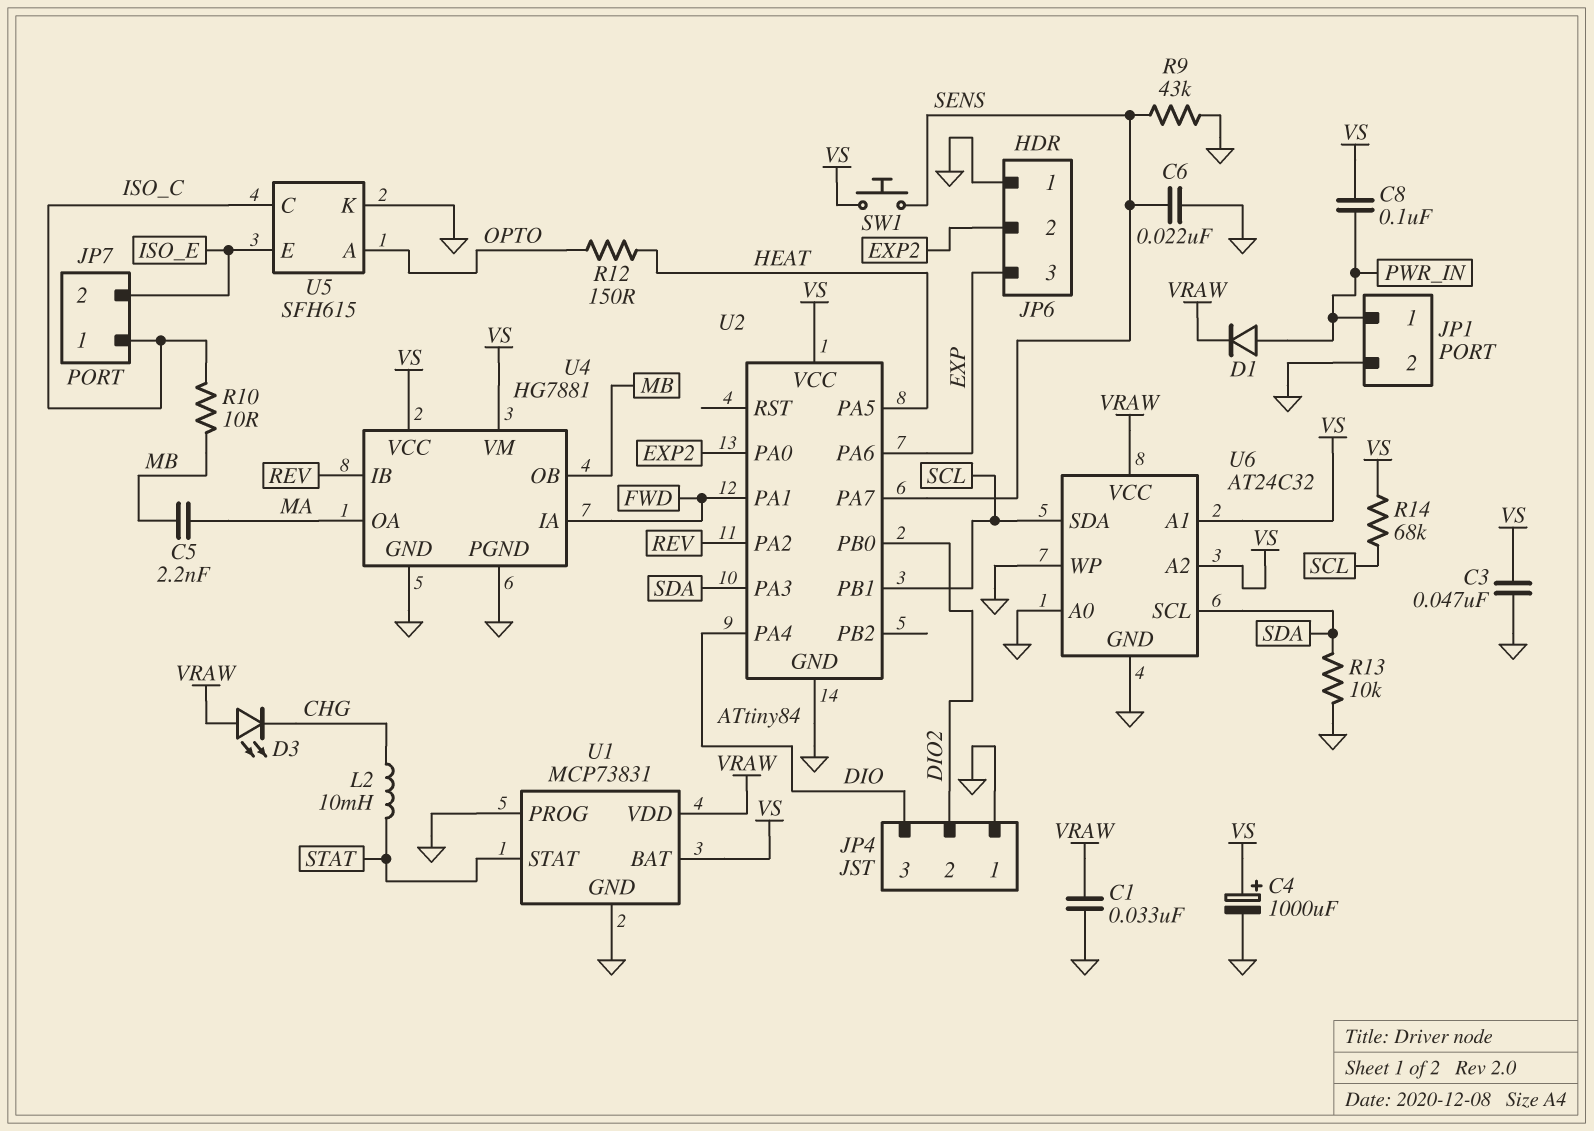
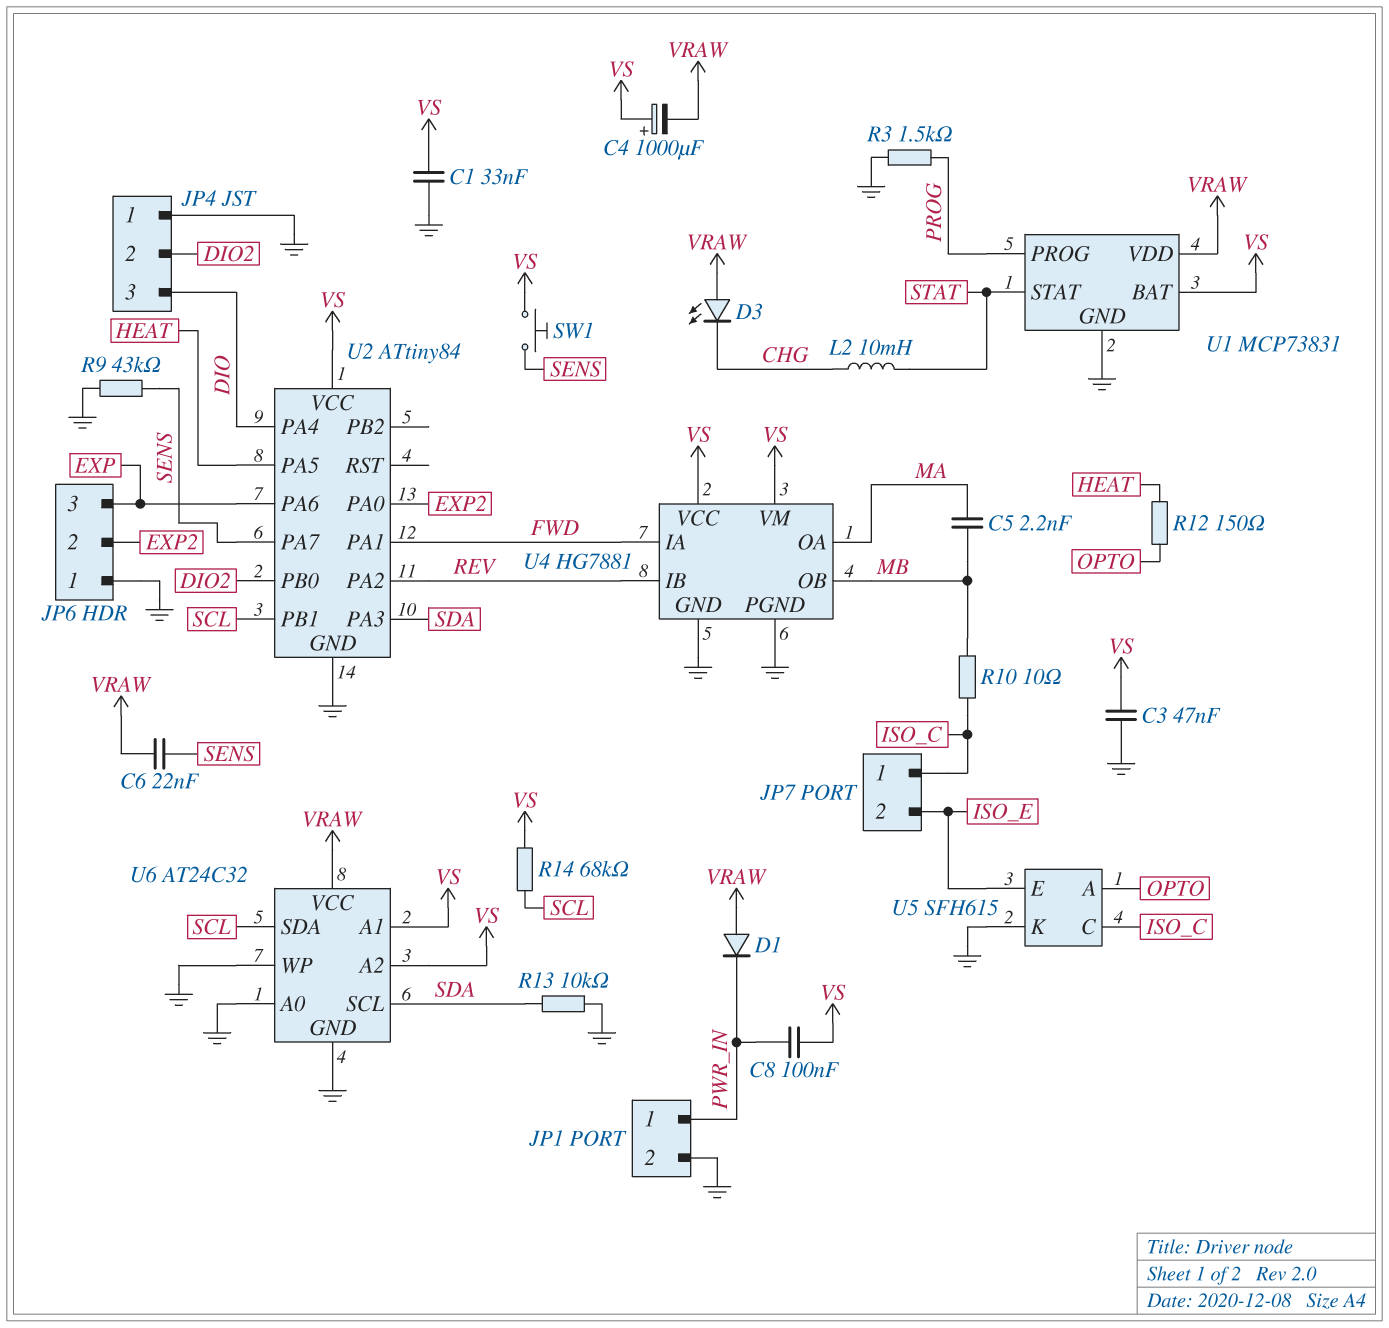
C1: 33nF (GND, VRAW) -> 33nF (GND, VS)
C4: 1000uF (plus VS, minus GND) -> 1000uF (plus VS, minus VRAW)
C6: 22nF (GND, SENS) -> 22nF (SENS, VRAW)
D1: diode (A PWR_IN, K VRAW) -> diode (A VRAW, K PWR_IN)
R3: none -> 1.5k (GND, PROG)
U1 pin PROG: GND -> PROG

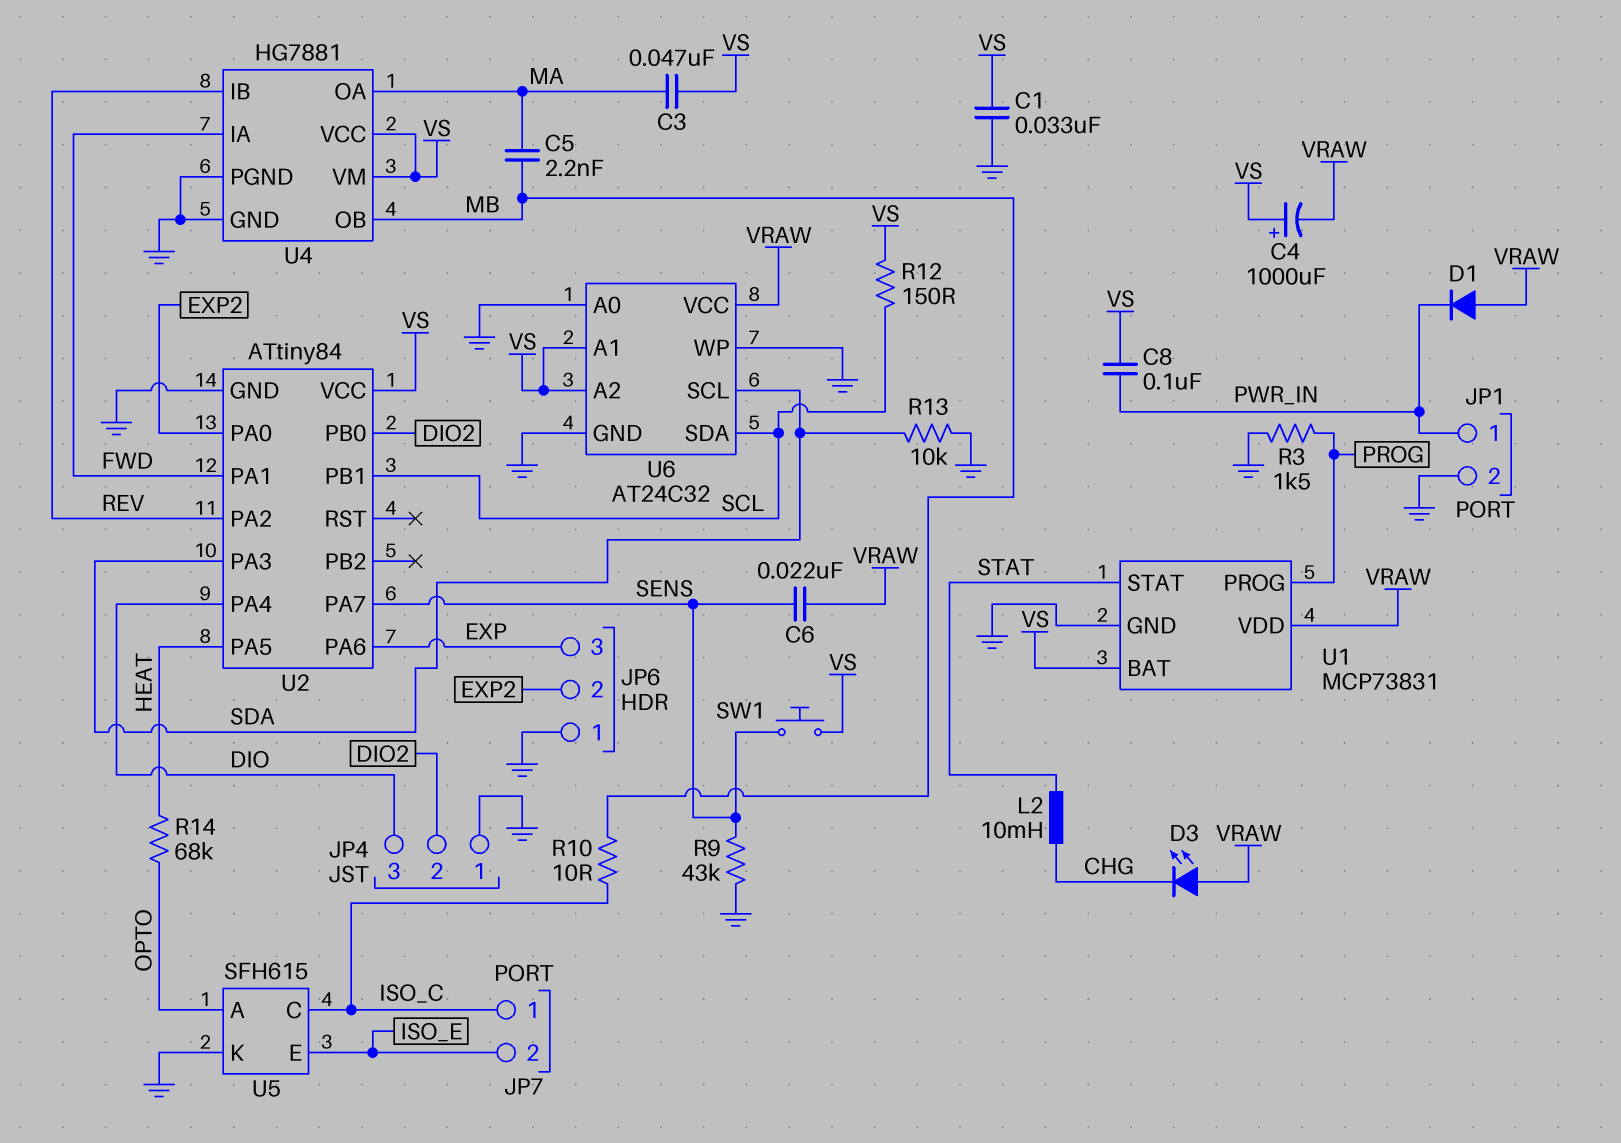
C3: 47nF (GND, VS) -> 47nF (MA, VS)
R12: 150 (HEAT, OPTO) -> 150 (SCL, VS)
R14: 68k (SCL, VS) -> 68k (HEAT, OPTO)

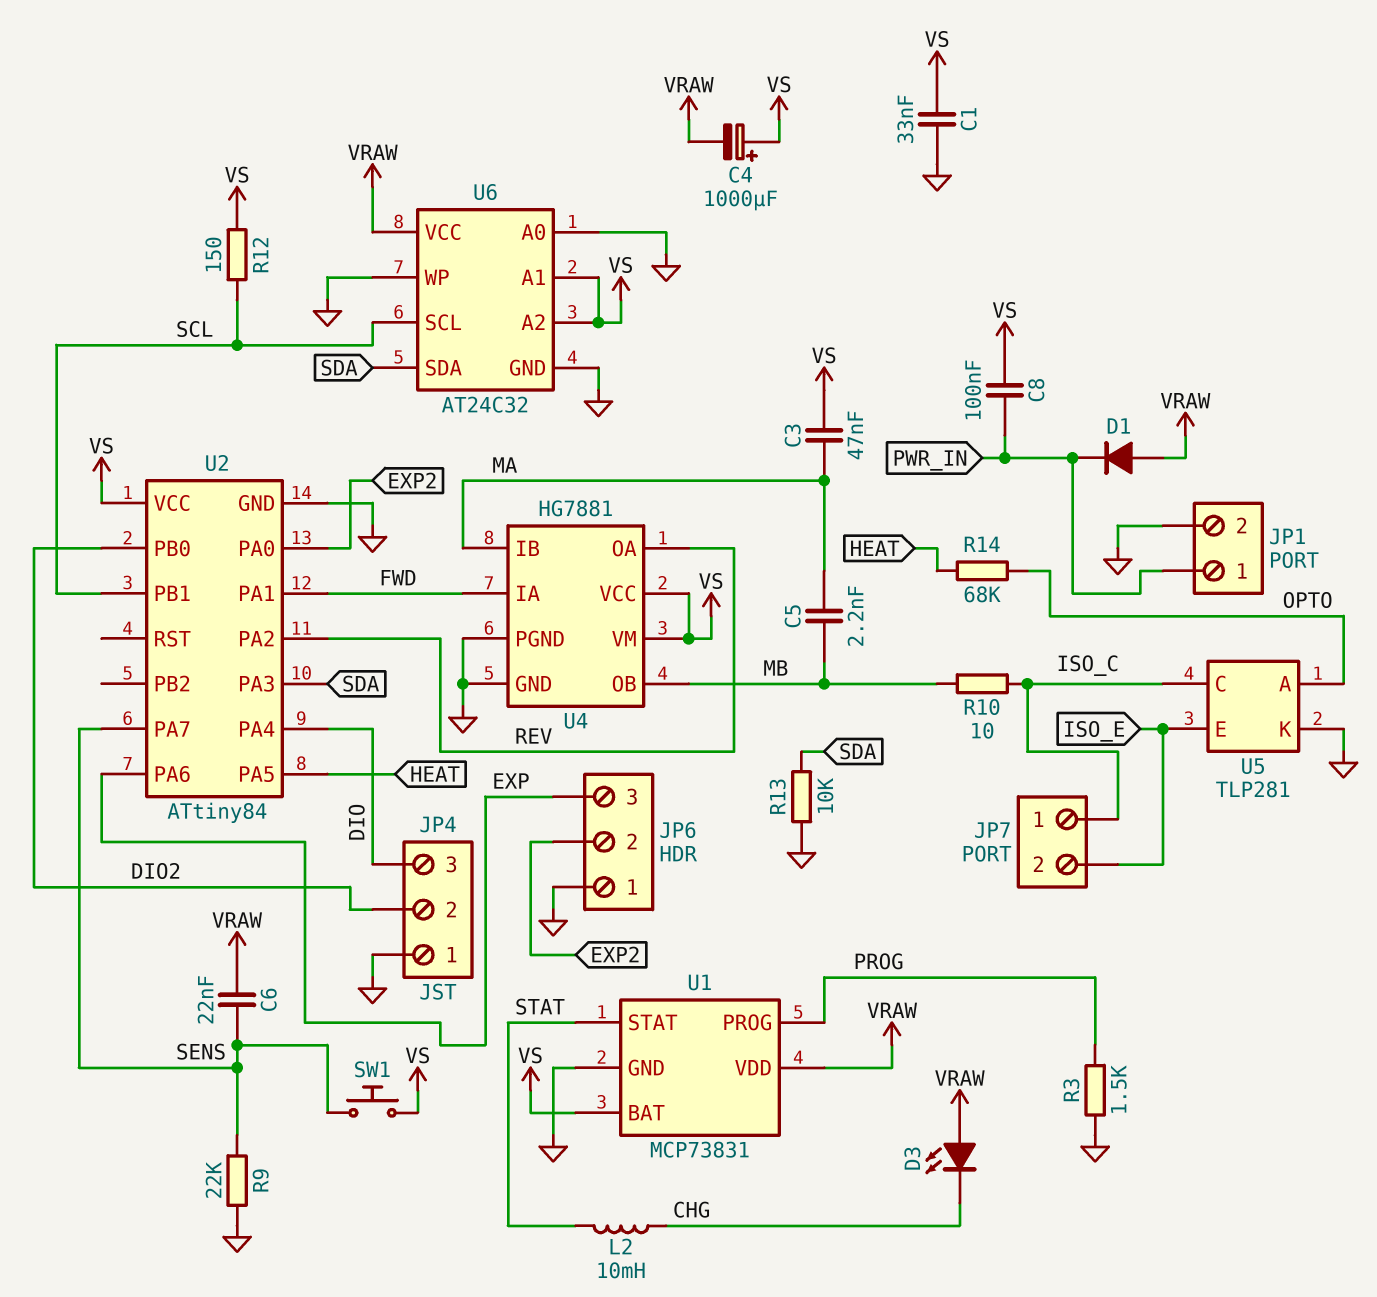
R9: 43k (GND, SENS) -> 22k (GND, SENS)
U4 pin IB: REV -> MA
U4 pin OA: MA -> REV
U5: SFH615 -> TLP281
U6 pin SCL: SDA -> SCL
U6 pin SDA: SCL -> SDA

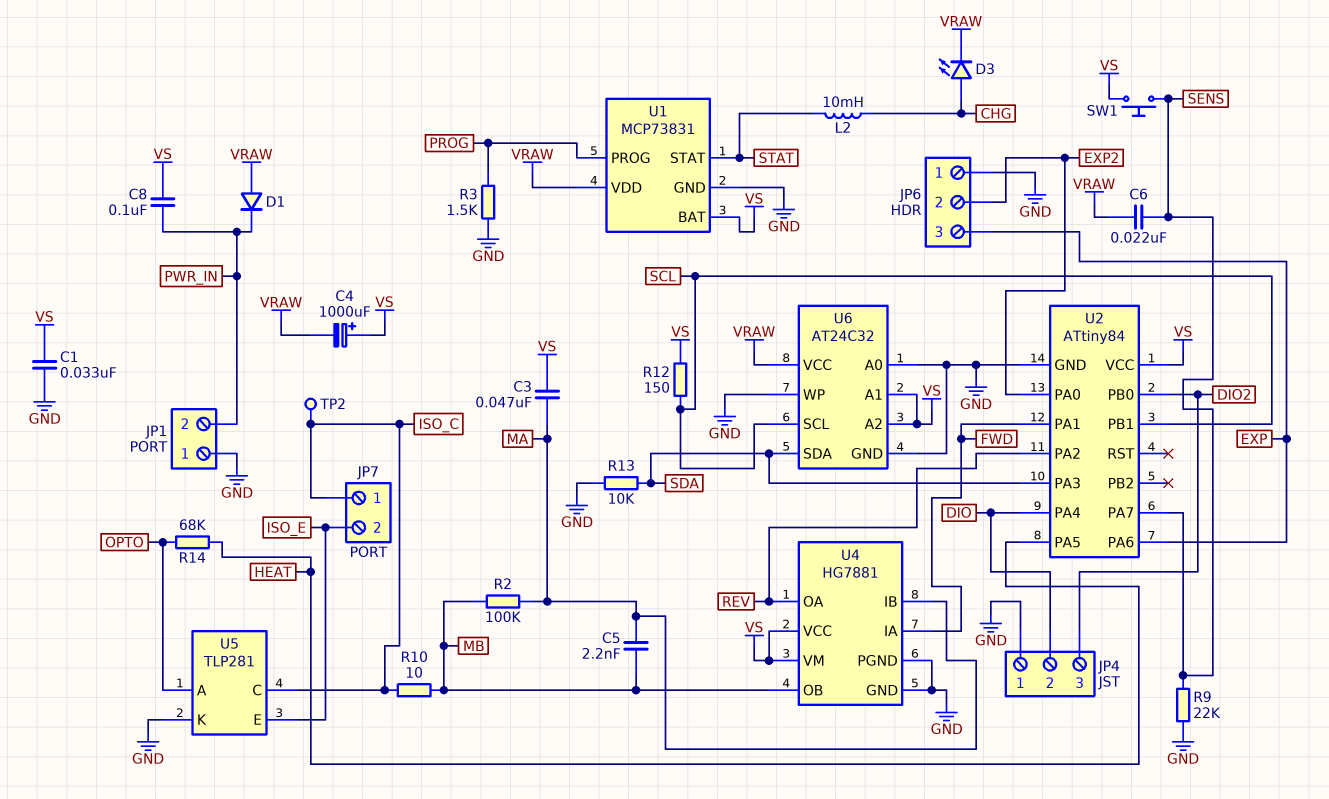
D3: LED (A VRAW, K CHG) -> LED (A CHG, K VRAW)
JP1 pin 1: PWR_IN -> GND
JP1 pin 2: GND -> PWR_IN
JP4 pin 2: DIO2 -> DIO
JP4 pin 3: DIO -> DIO2
R2: none -> 100k (MA, MB)
TP2: none -> test point (ISO_C)

